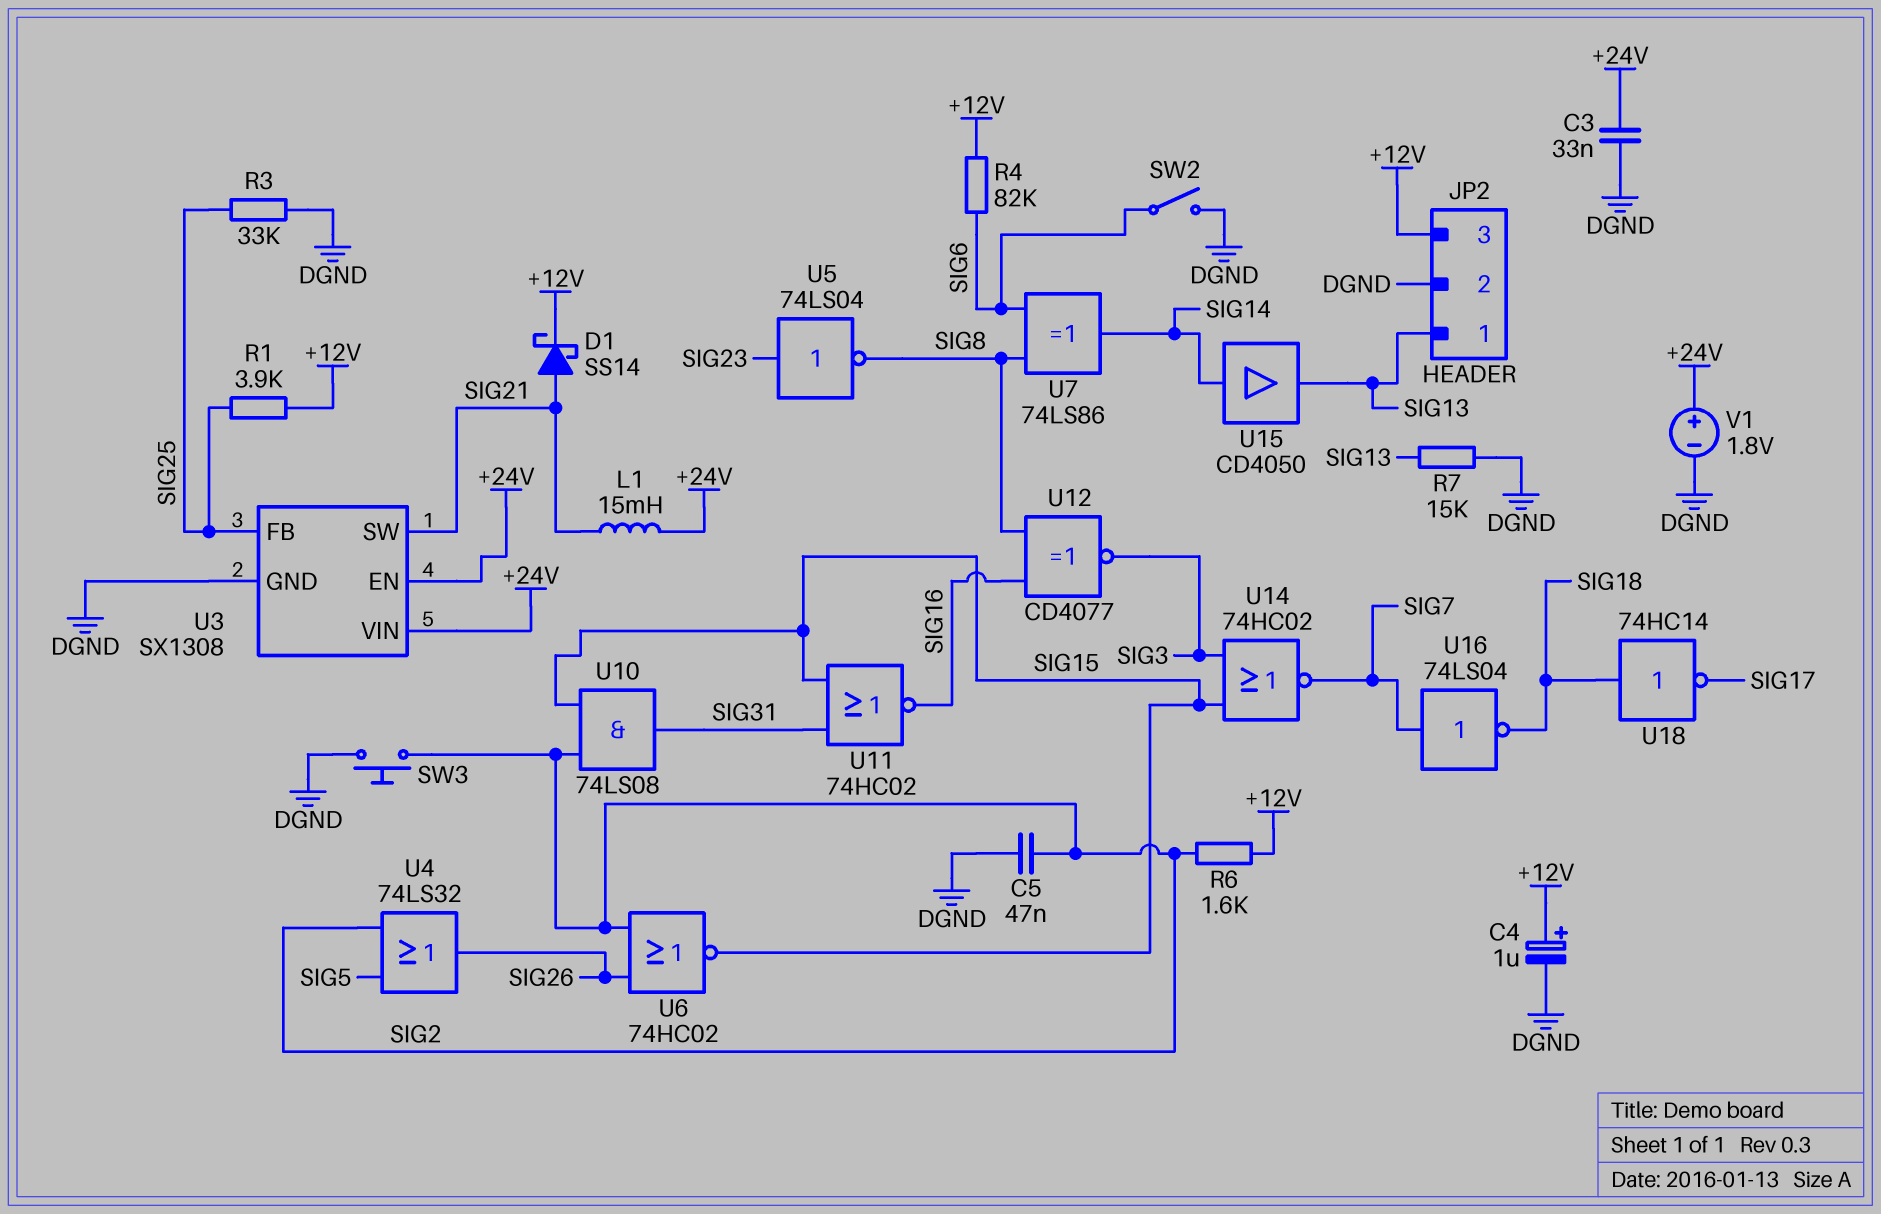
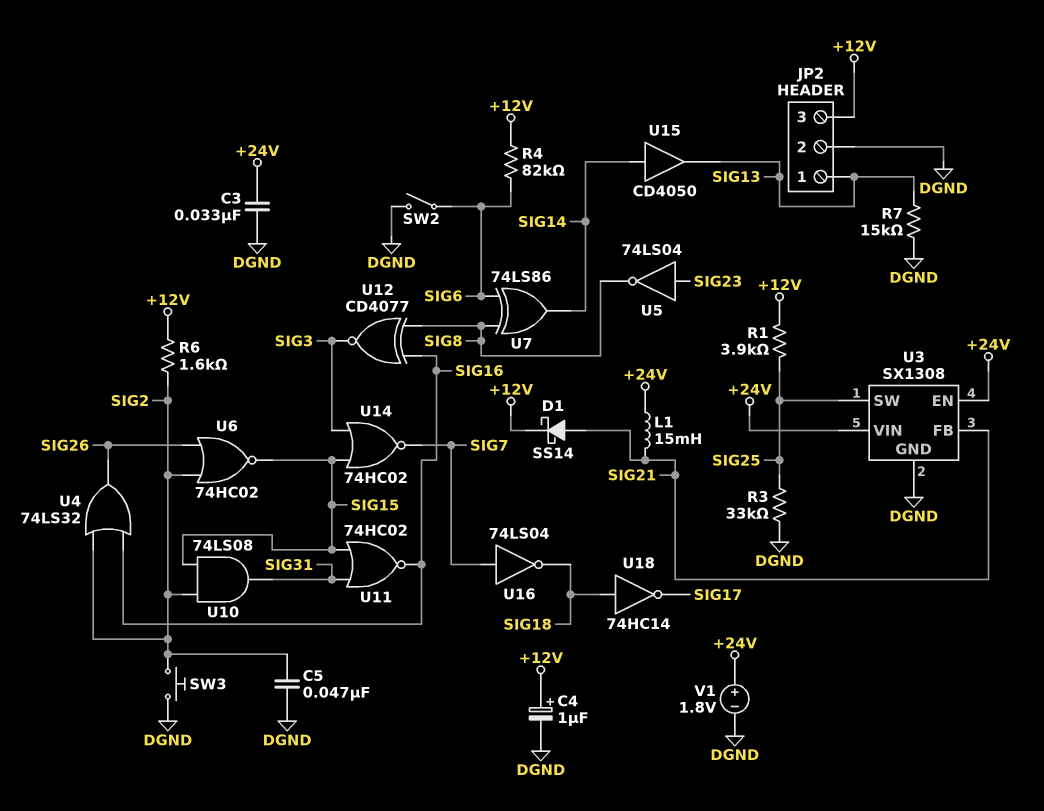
U3 pin FB: SIG25 -> SIG21
U3 pin SW: SIG21 -> SIG25
U4: OR 74LS32 (in SIG2, in SIG5, out SIG26) -> OR 74LS32 (in SIG2, in SIG16, out SIG26)

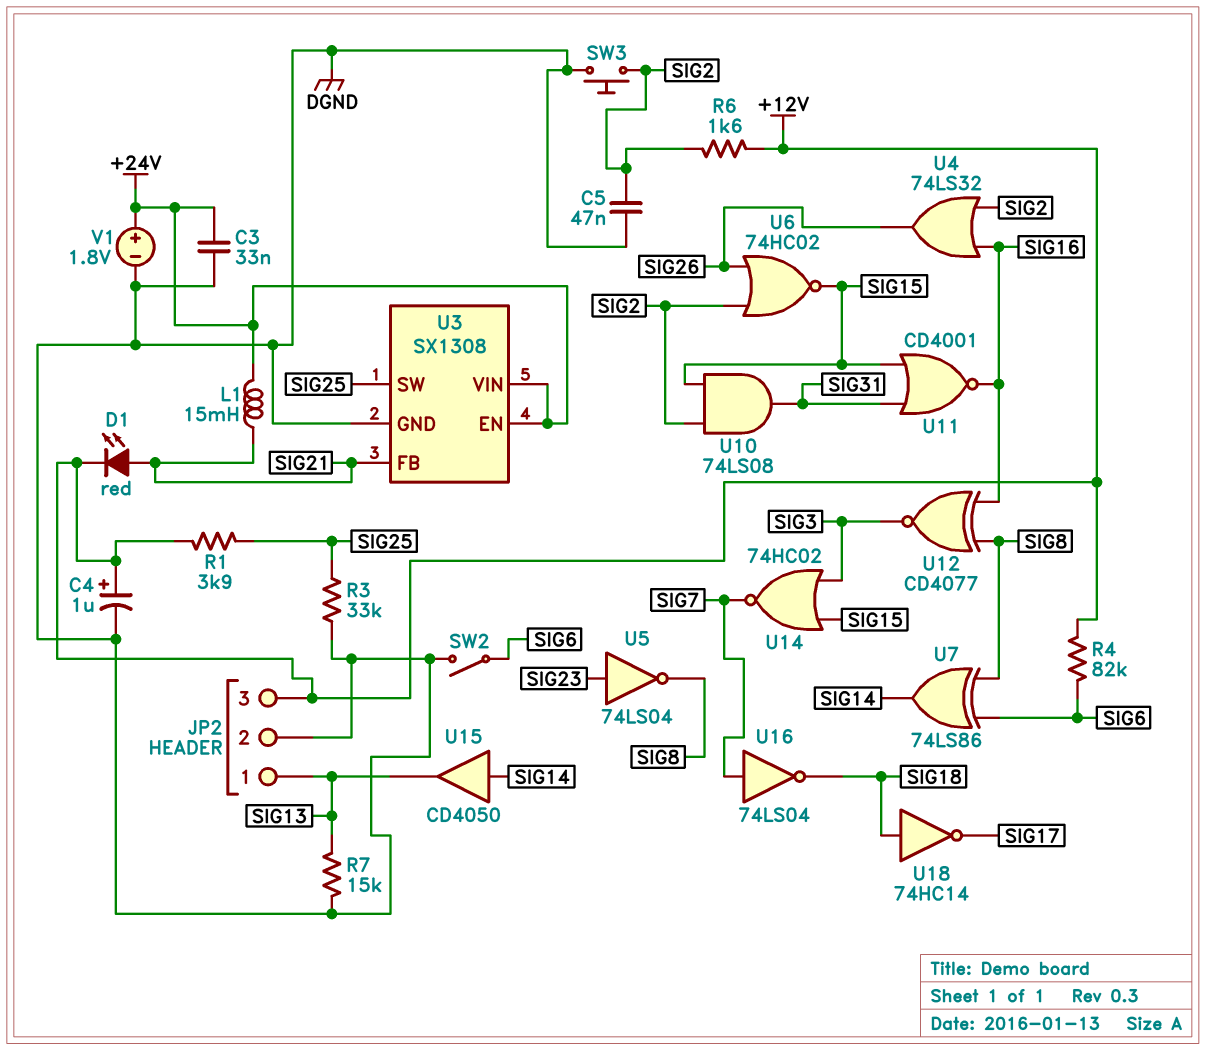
D1: schottky SS14 (A SIG21, K +12V) -> LED red (A SIG21, K +12V)
U11: NOR 74HC02 (in SIG15, in SIG31, out SIG16) -> NOR CD4001 (in SIG15, in SIG31, out SIG16)

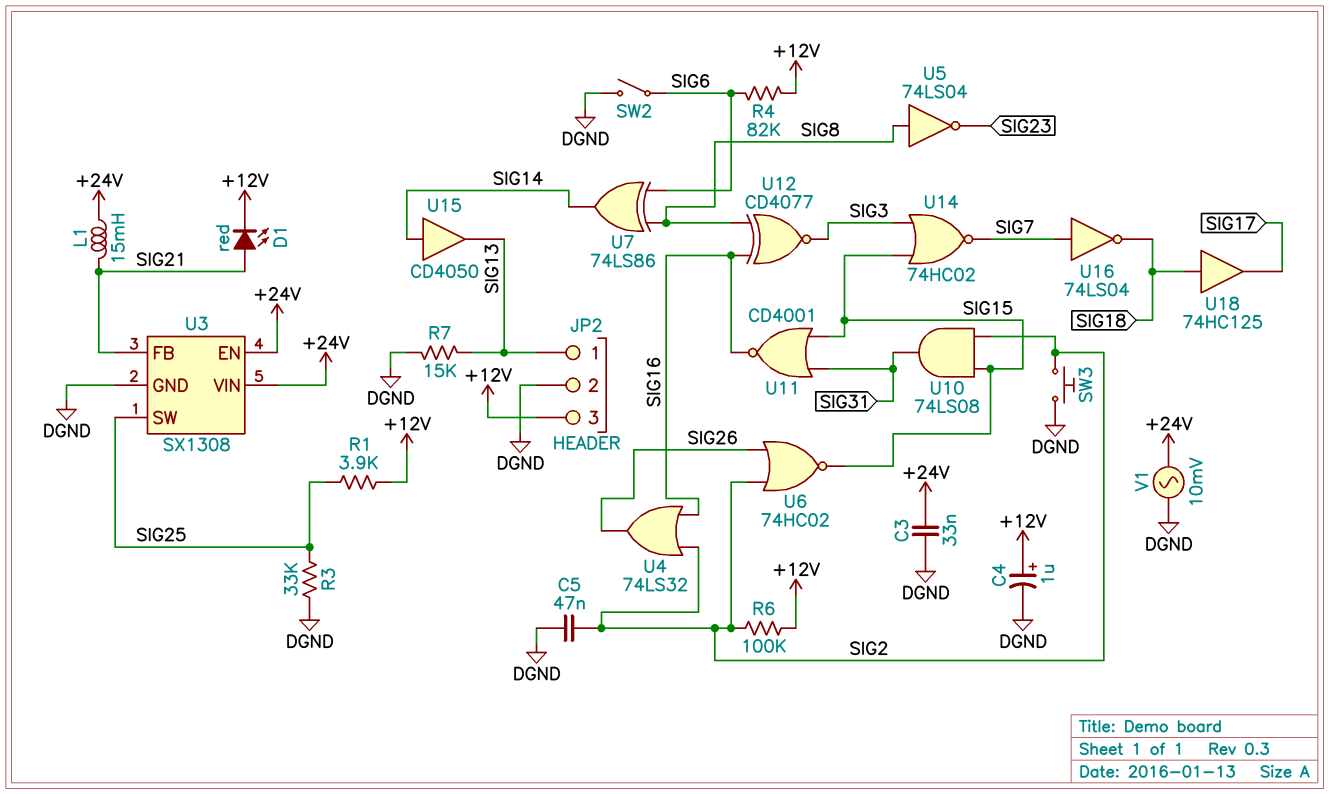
R6: 1.6k (+12V, SIG2) -> 100k (+12V, SIG2)
U5: NOT 74LS04 (in SIG23, out SIG8) -> NOT 74LS04 (in SIG8, out SIG23)
U18: NOT 74HC14 (in SIG18, out SIG17) -> buffer 74HC125 (in SIG18, out SIG17)
V1: 1.8V (plus +24V, minus DGND) -> AC 10mV (+24V, DGND)

